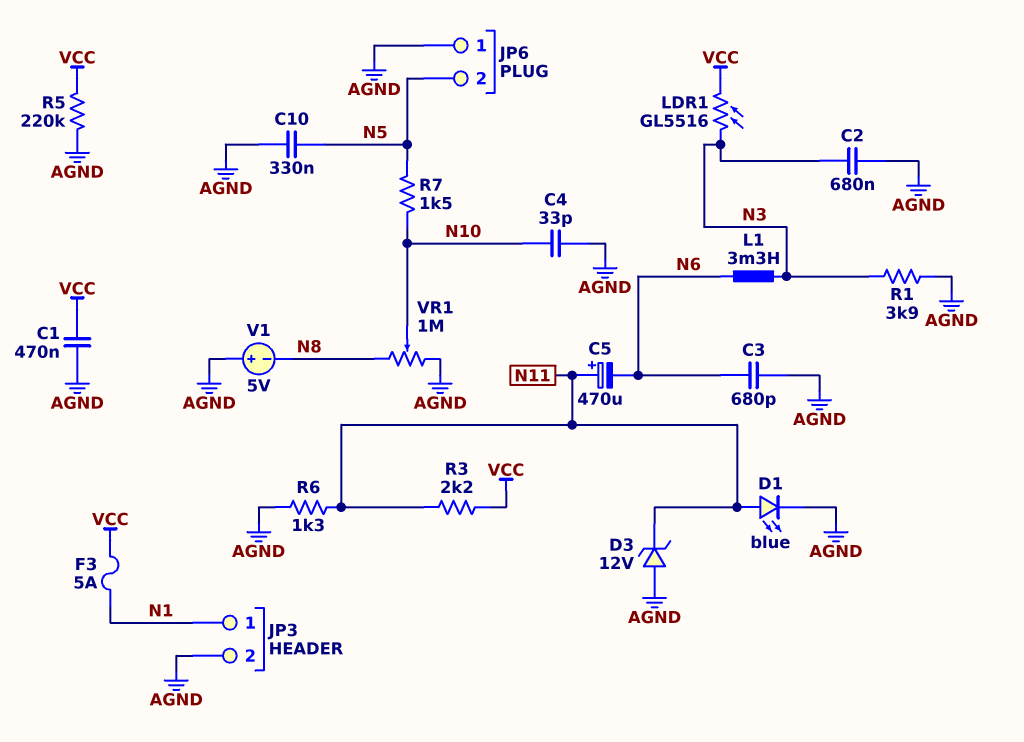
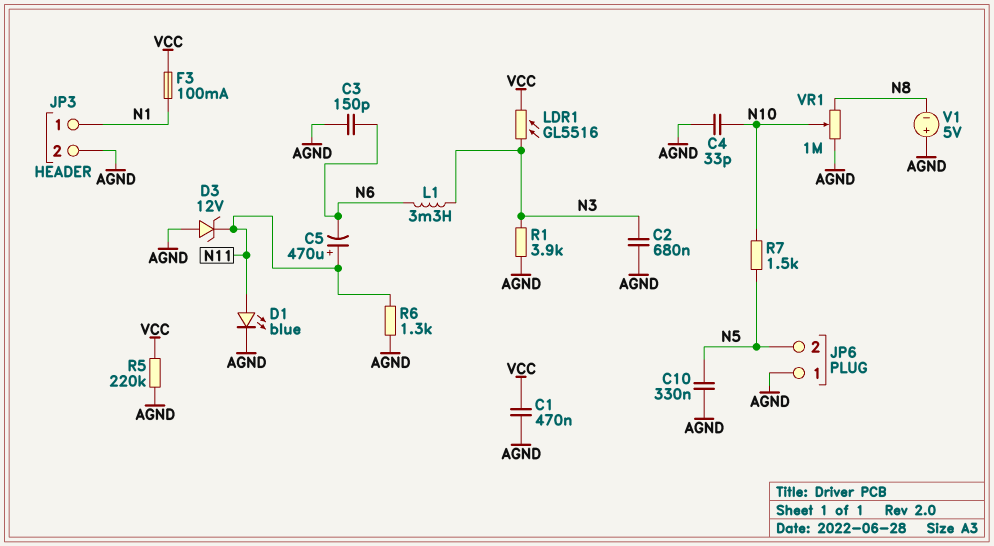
C3: 680pF (AGND, N6) -> 150pF (AGND, N6)
F3: 5A (N1, VCC) -> 100mA (N1, VCC)
R3: 2.2k (N11, VCC) -> none

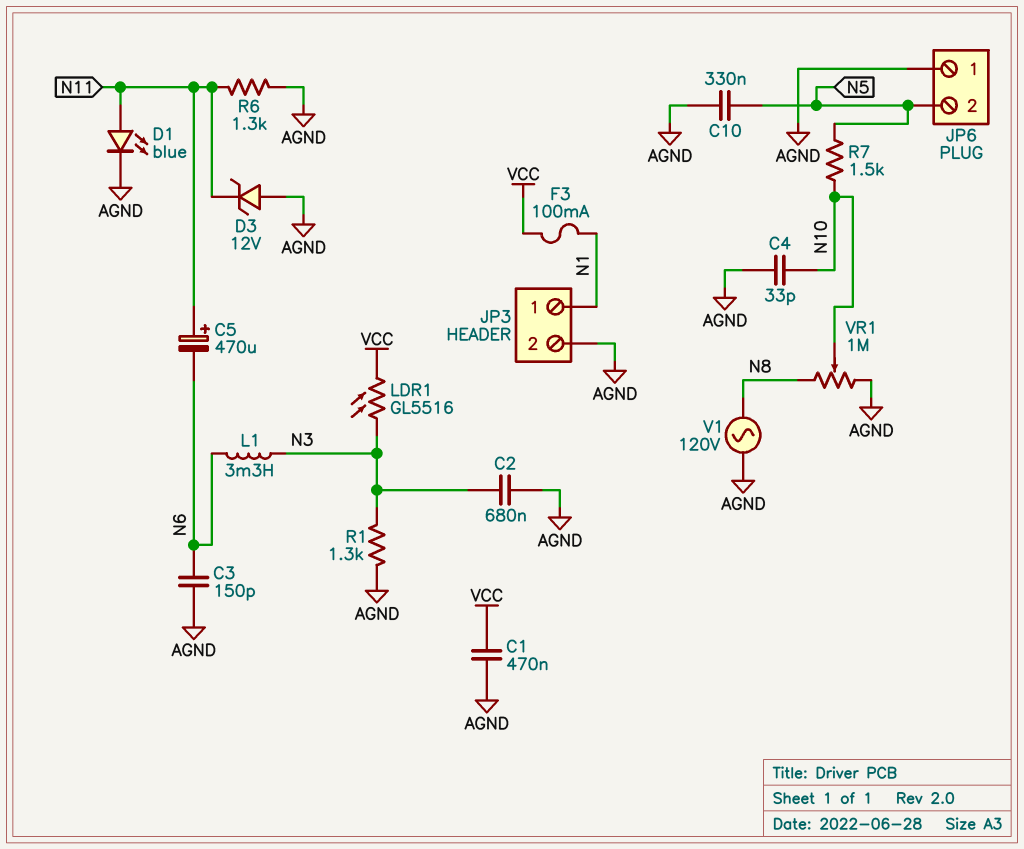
R1: 3.9k (AGND, N3) -> 1.3k (AGND, N3)
R5: 220k (AGND, VCC) -> none
V1: 5V (plus AGND, minus N8) -> AC 120V (AGND, N8)

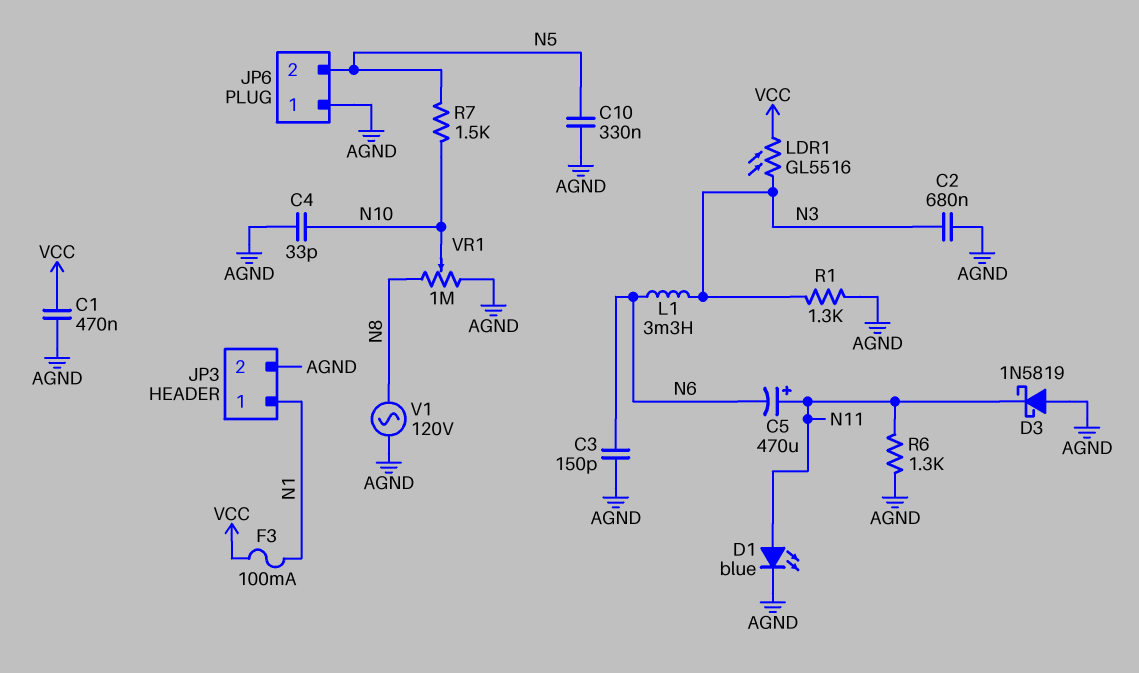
D3: zener 12V (A AGND, K N11) -> schottky 1N5819 (A AGND, K N11)

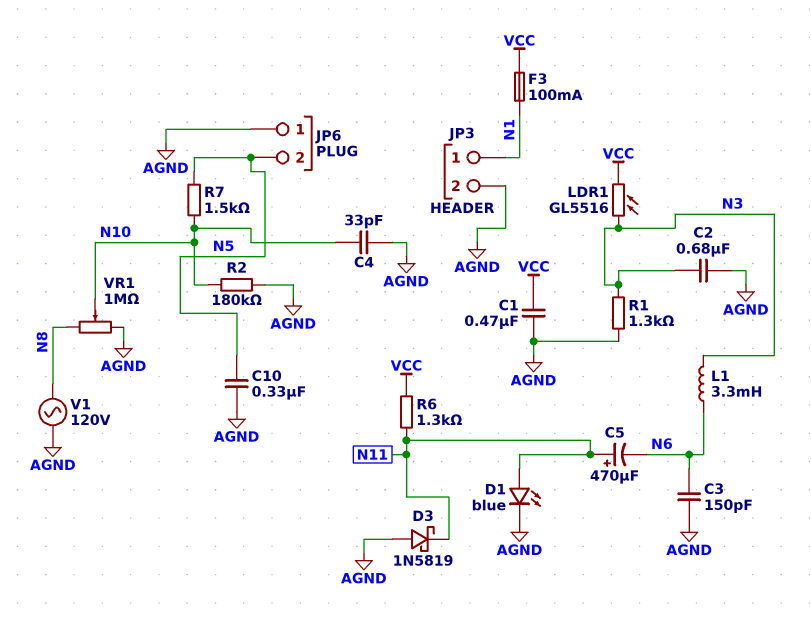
R2: none -> 180k (AGND, N10)
R6: 1.3k (AGND, N11) -> 1.3k (N11, VCC)

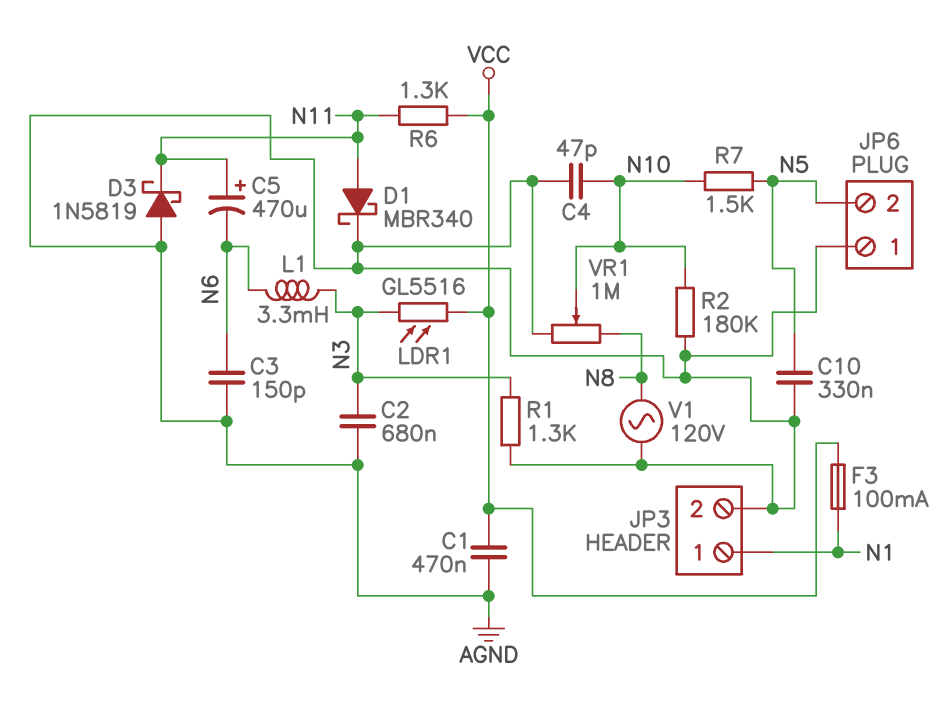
C4: 33pF (AGND, N10) -> 47pF (AGND, N10)
D1: LED blue (A N11, K AGND) -> schottky MBR340 (A N11, K AGND)

